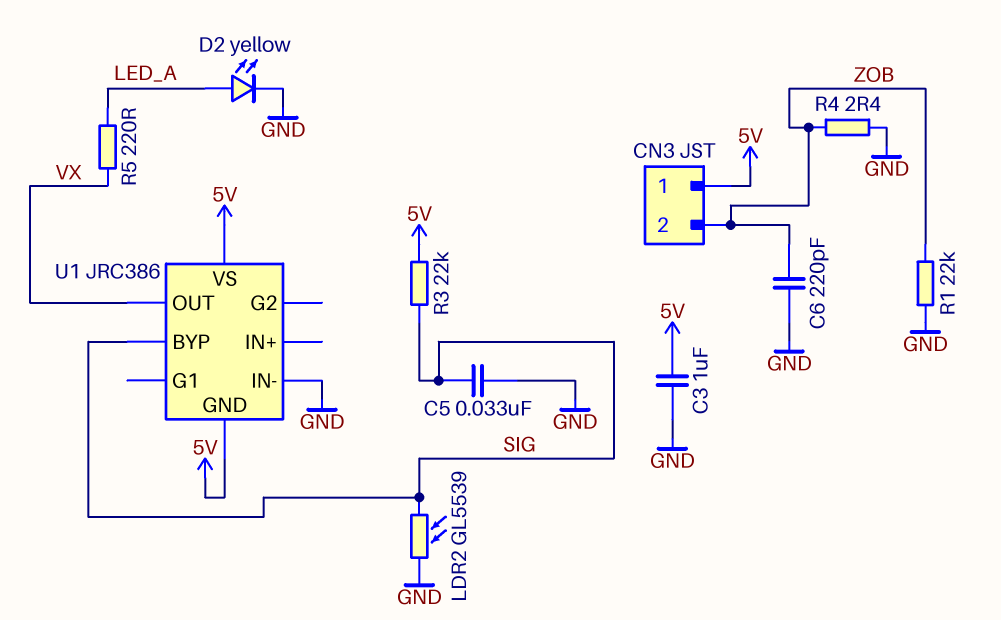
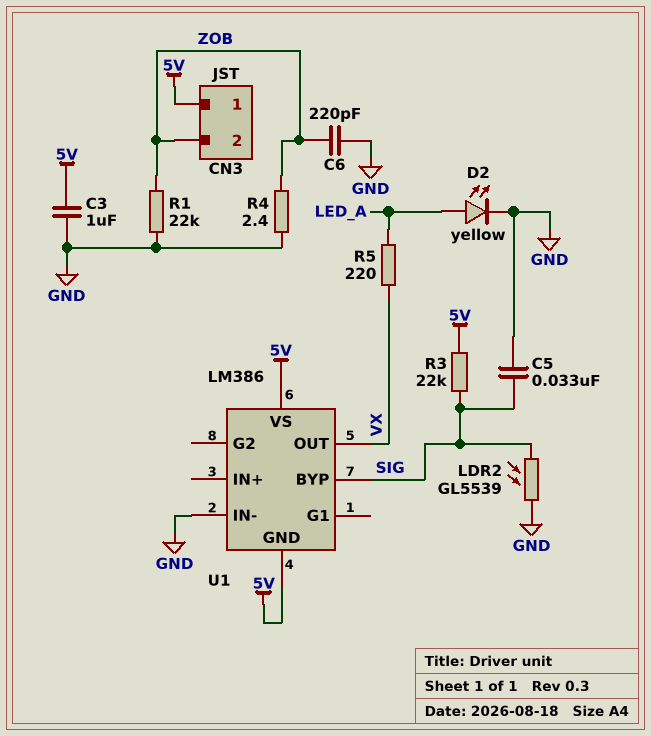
U1: JRC386 -> LM386

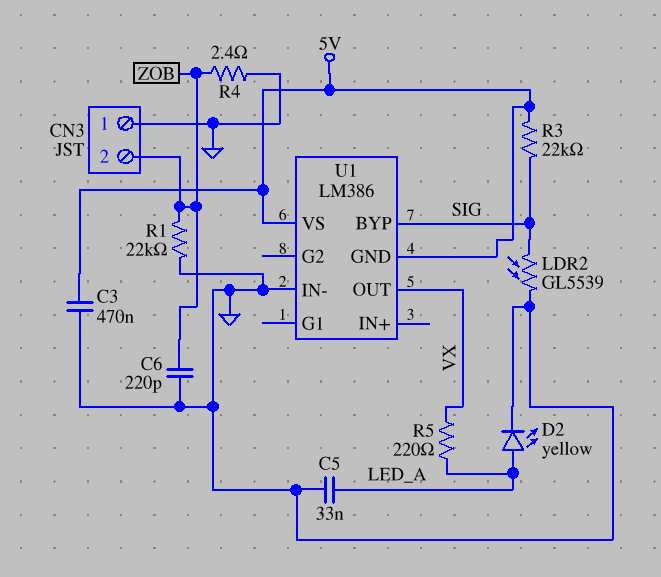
C3: 1uF (5V, GND) -> 470nF (5V, GND)
C5: 33nF (GND, SIG) -> 33nF (GND, LED_A)
CN3 pin 1: 5V -> GND

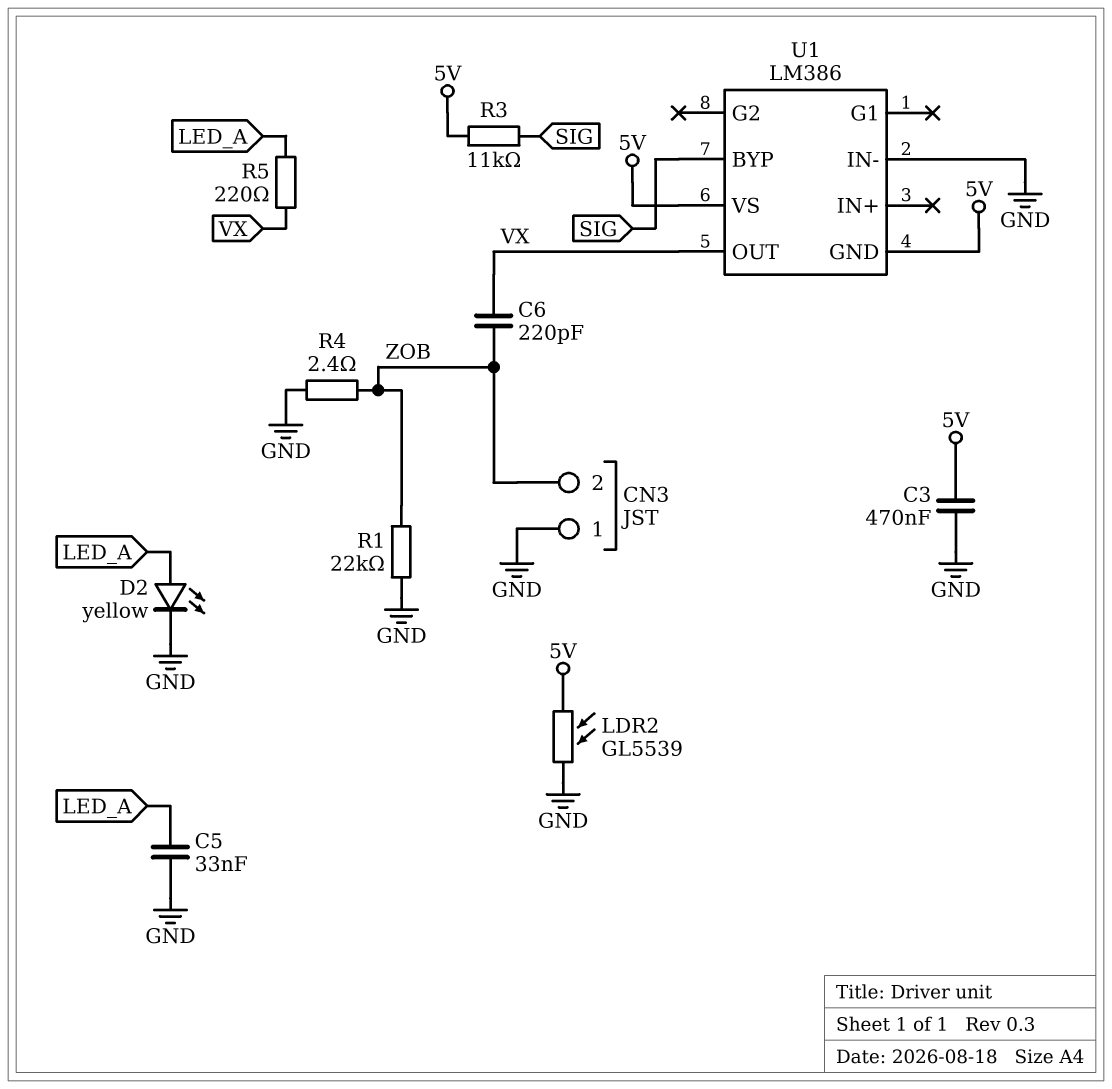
C6: 220pF (GND, ZOB) -> 220pF (VX, ZOB)
LDR2: GL5539 (GND, SIG) -> GL5539 (5V, GND)
R3: 22k (5V, SIG) -> 11k (5V, SIG)

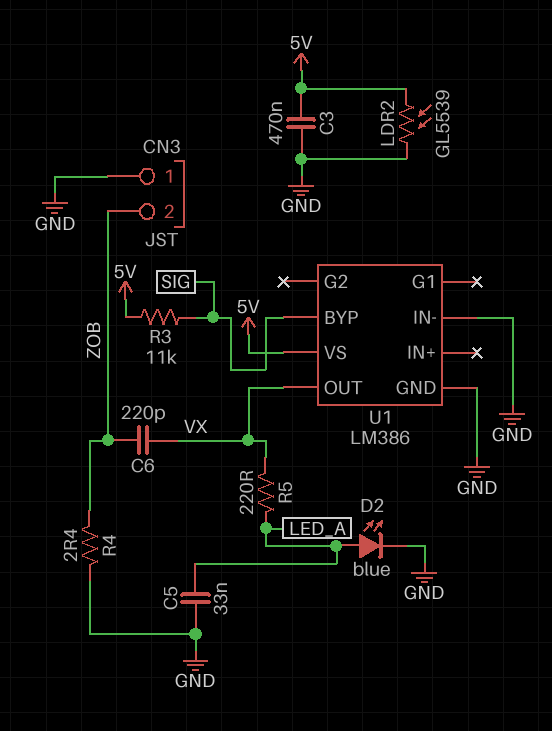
D2: LED yellow (A LED_A, K GND) -> LED blue (A LED_A, K GND)
R1: 22k (GND, ZOB) -> none
U1 pin GND: 5V -> GND

